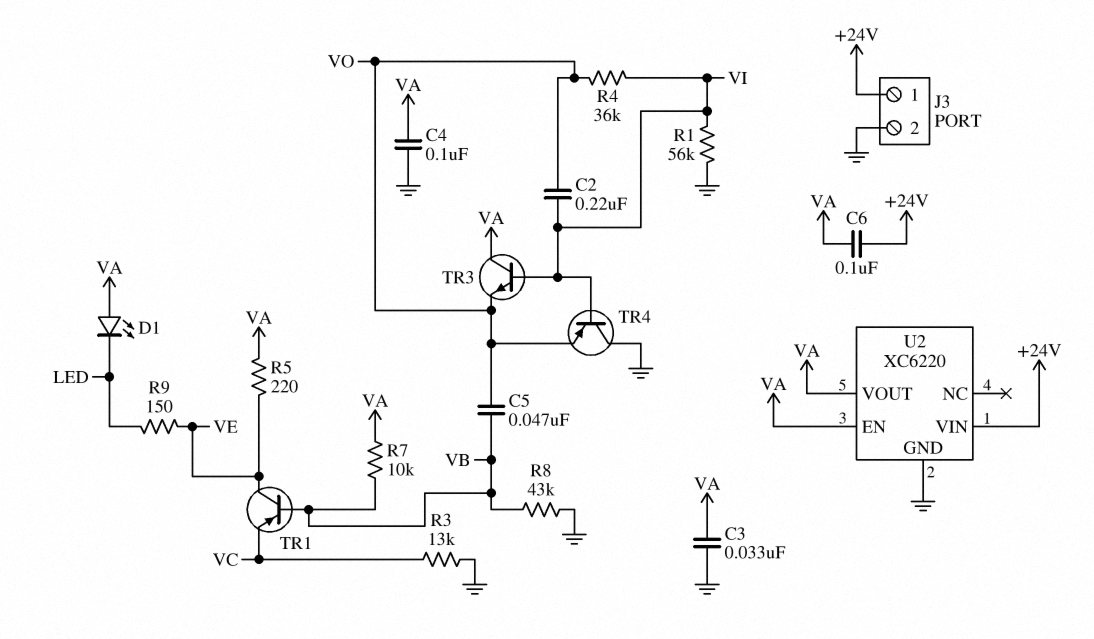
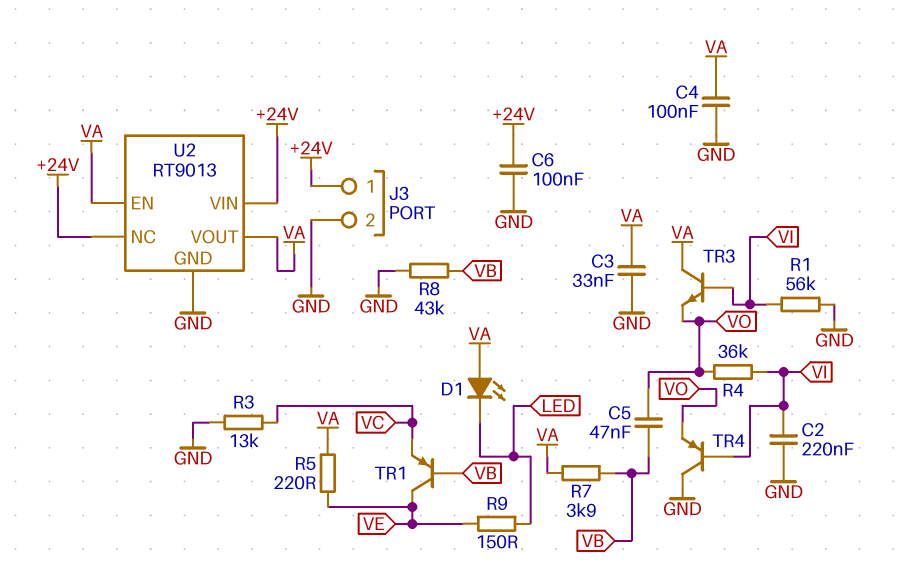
C2: 220nF (VI, VO) -> 220nF (GND, VI)
C6: 100nF (+24V, VA) -> 100nF (+24V, GND)
R7: 10k (VA, VB) -> 3.9k (VA, VB)
U2: XC6220 -> RT9013
U2 pin NC: none -> +24V

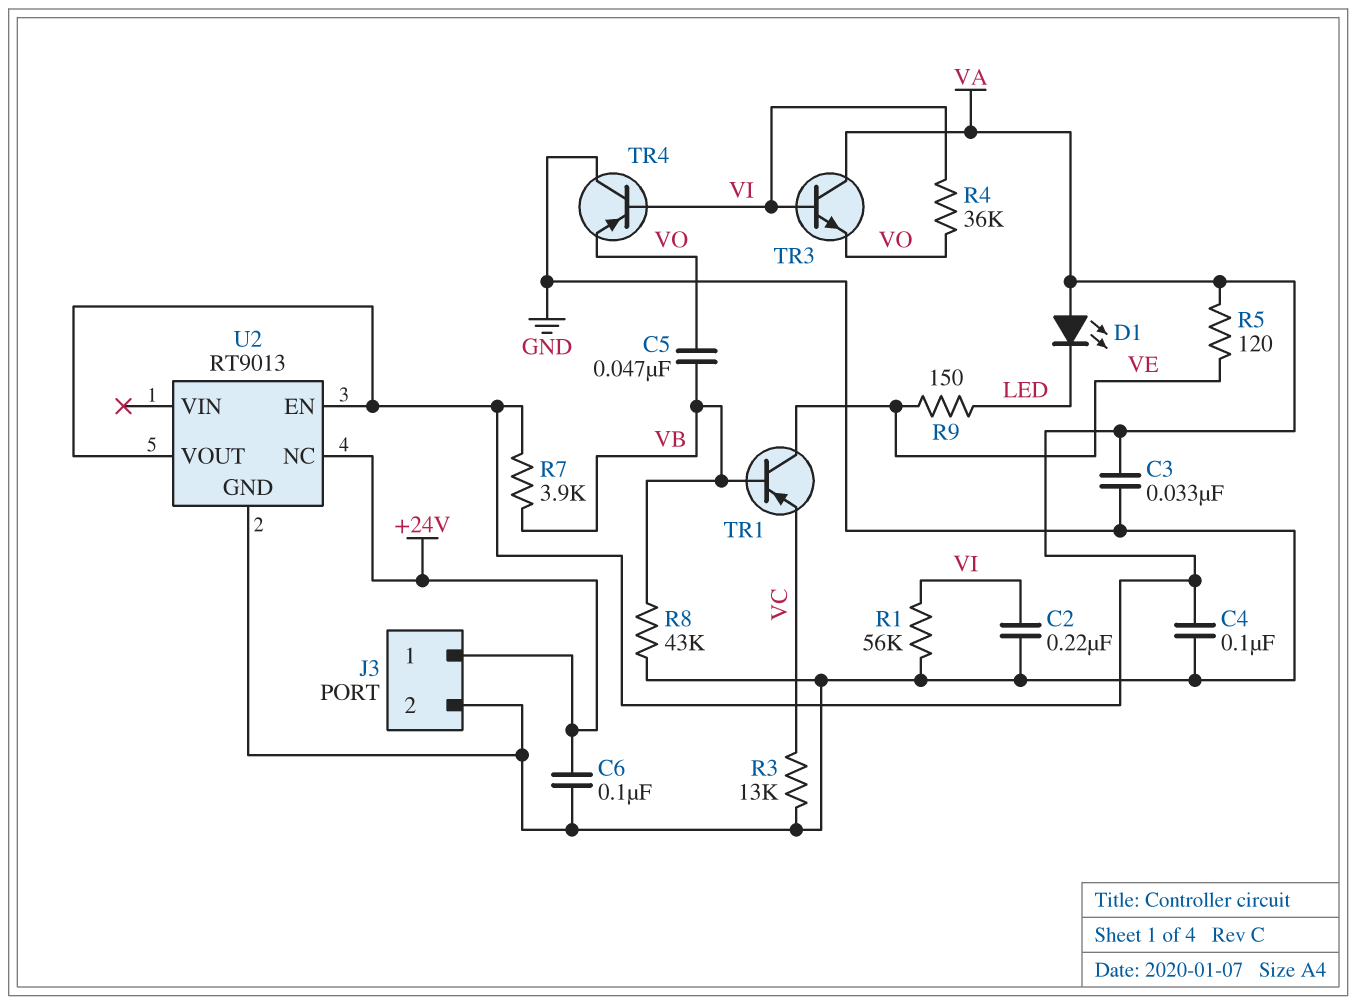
R5: 220 (VA, VE) -> 120 (VA, VE)
U2 pin VIN: +24V -> none

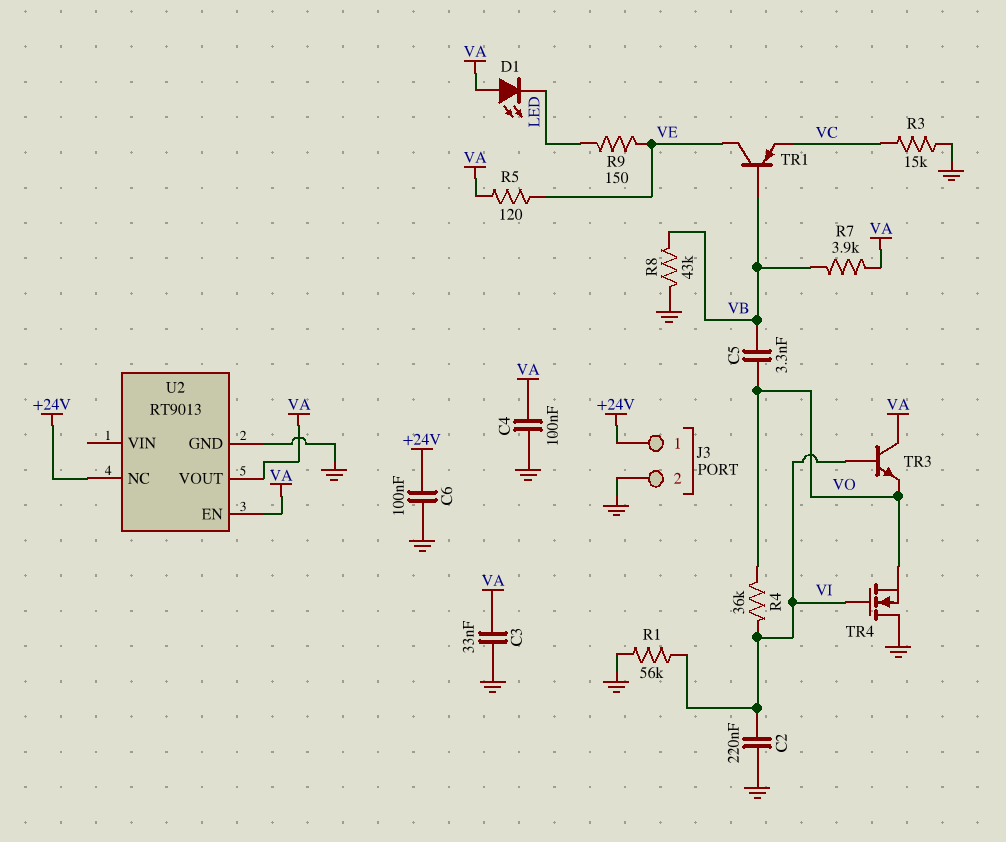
C5: 47nF (VB, VO) -> 3.3nF (VB, VO)
R3: 13k (GND, VC) -> 15k (GND, VC)
TR4: PNP (B VI, C GND, E VO) -> NMOS (G VI, D GND, S VO)

